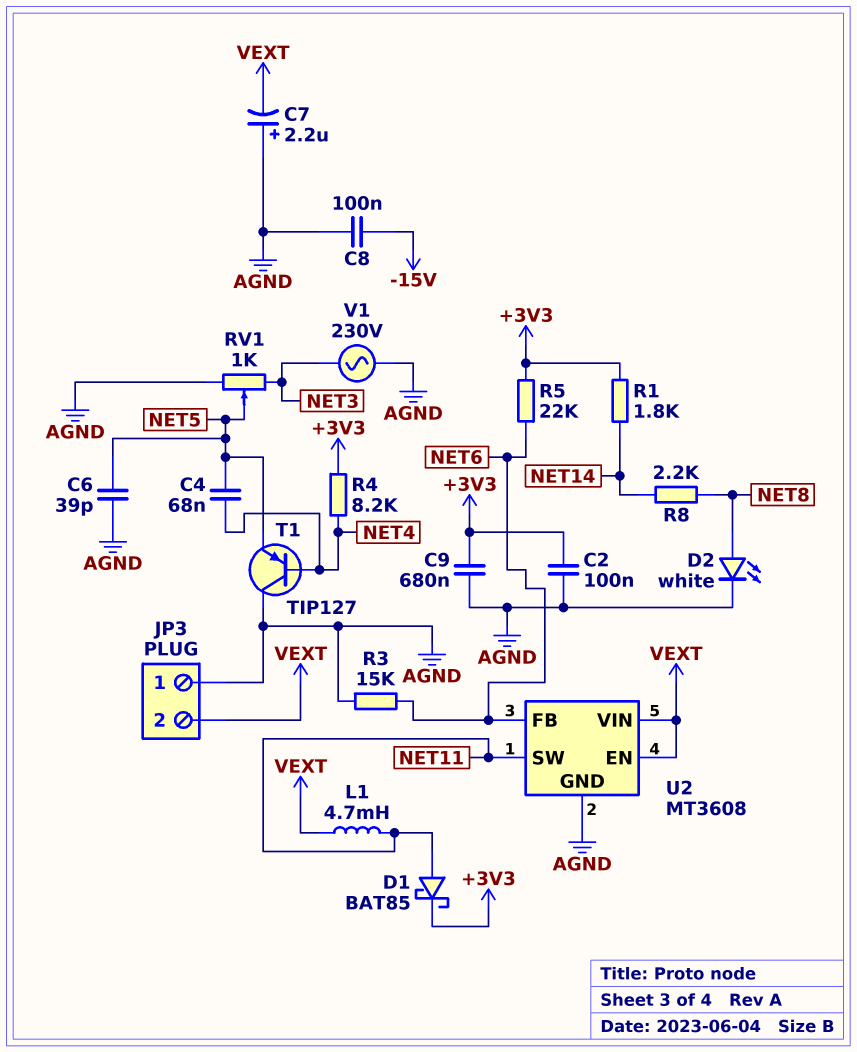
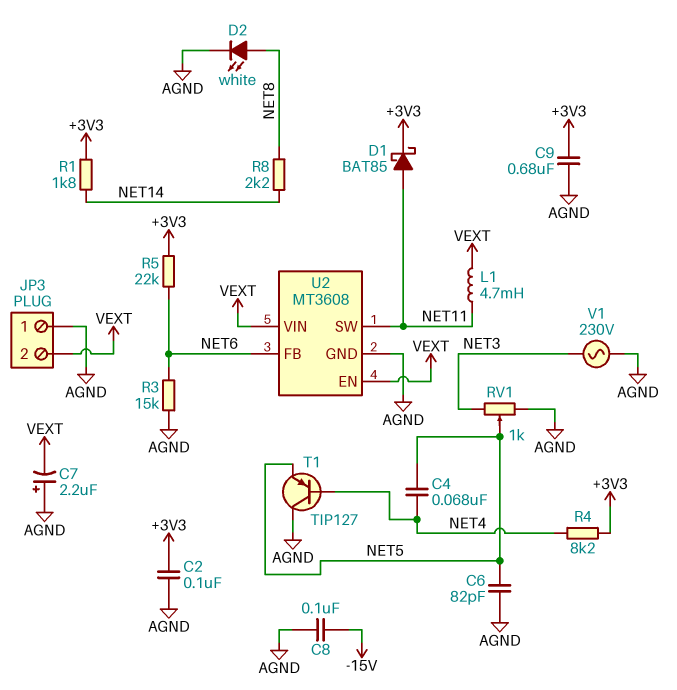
C6: 39pF (AGND, NET5) -> 82pF (AGND, NET5)

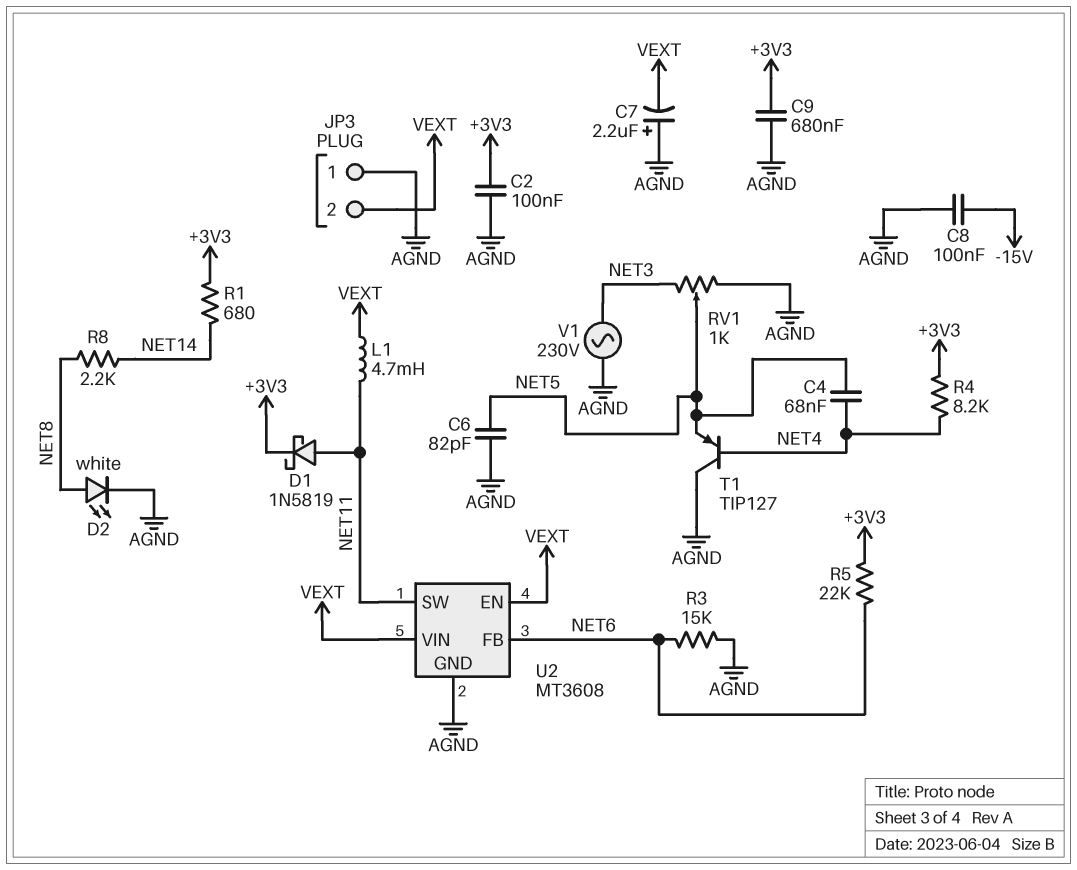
D1: schottky BAT85 (A NET11, K +3V3) -> schottky 1N5819 (A NET11, K +3V3)
R1: 1.8k (+3V3, NET14) -> 680 (+3V3, NET14)

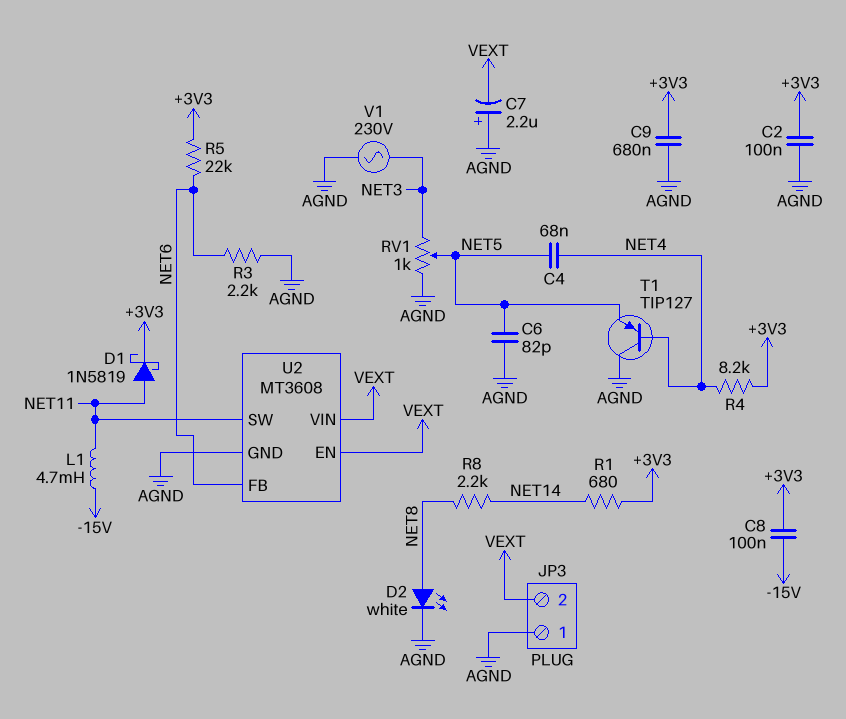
C8: 100nF (-15V, AGND) -> 100nF (+3V3, -15V)
L1: 4.7mH (NET11, VEXT) -> 4.7mH (-15V, NET11)
R3: 15k (AGND, NET6) -> 2.2k (AGND, NET6)

